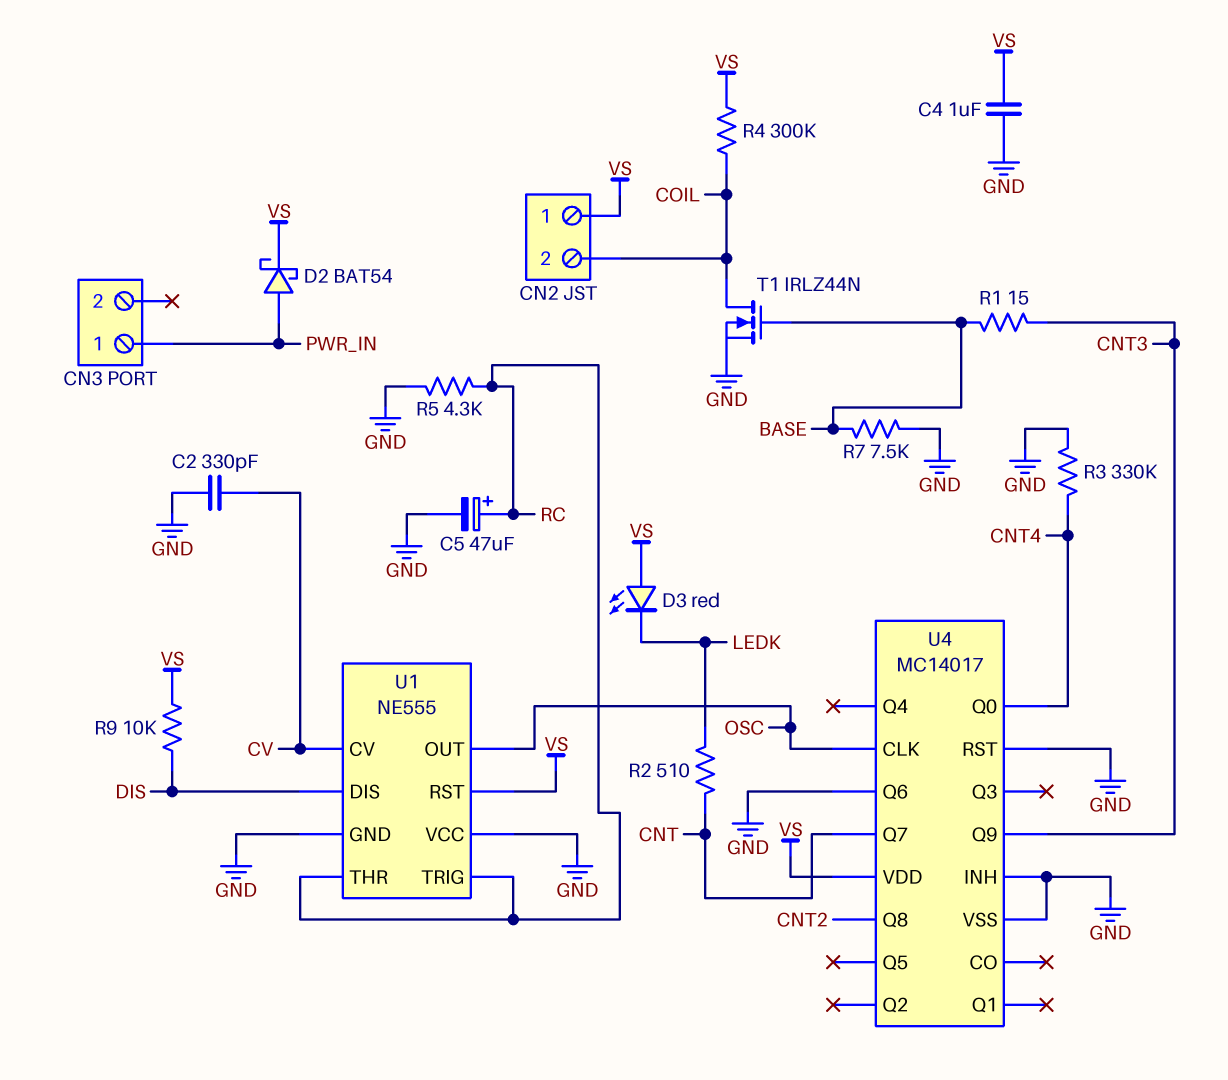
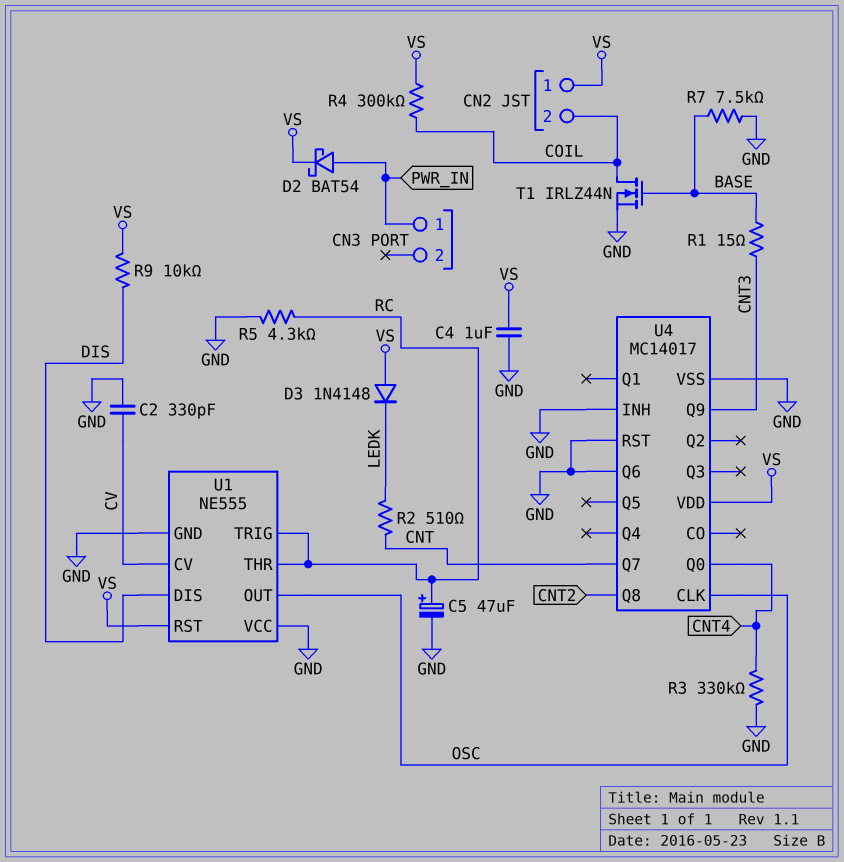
D3: LED red (A VS, K LEDK) -> diode 1N4148 (A VS, K LEDK)

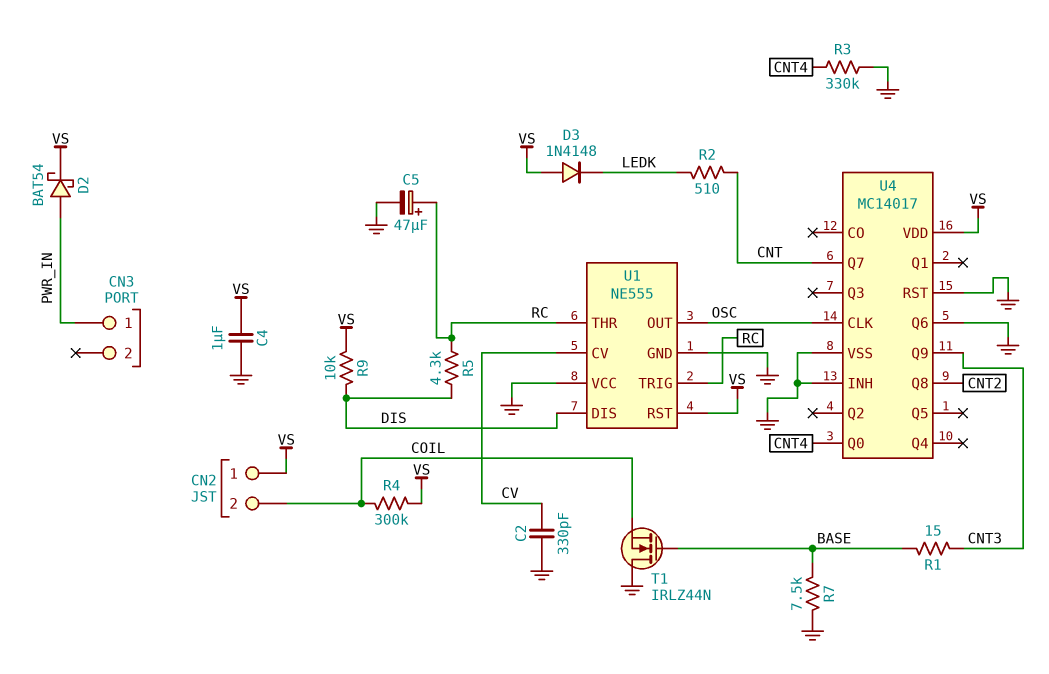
R5: 4.3k (GND, RC) -> 4.3k (DIS, RC)
T1: NMOS IRLZ44N (G BASE, D COIL, S GND) -> NMOS IRLZ44N (G BASE, D GND, S COIL)

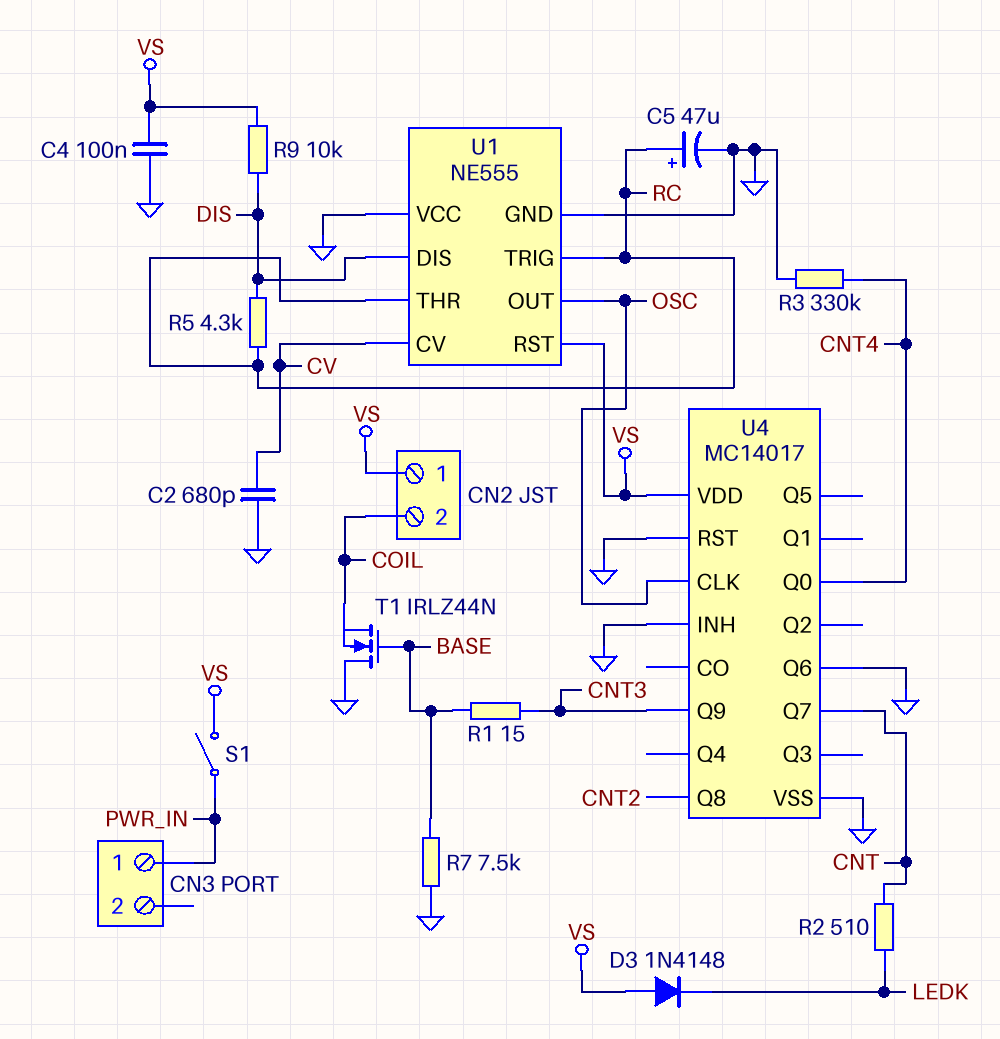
C2: 330pF (CV, GND) -> 680pF (CV, GND)
C4: 1uF (GND, VS) -> 100nF (GND, VS)
D2: schottky BAT54 (A PWR_IN, K VS) -> none
R4: 300k (COIL, VS) -> none
S1: none -> switch (PWR_IN, VS)

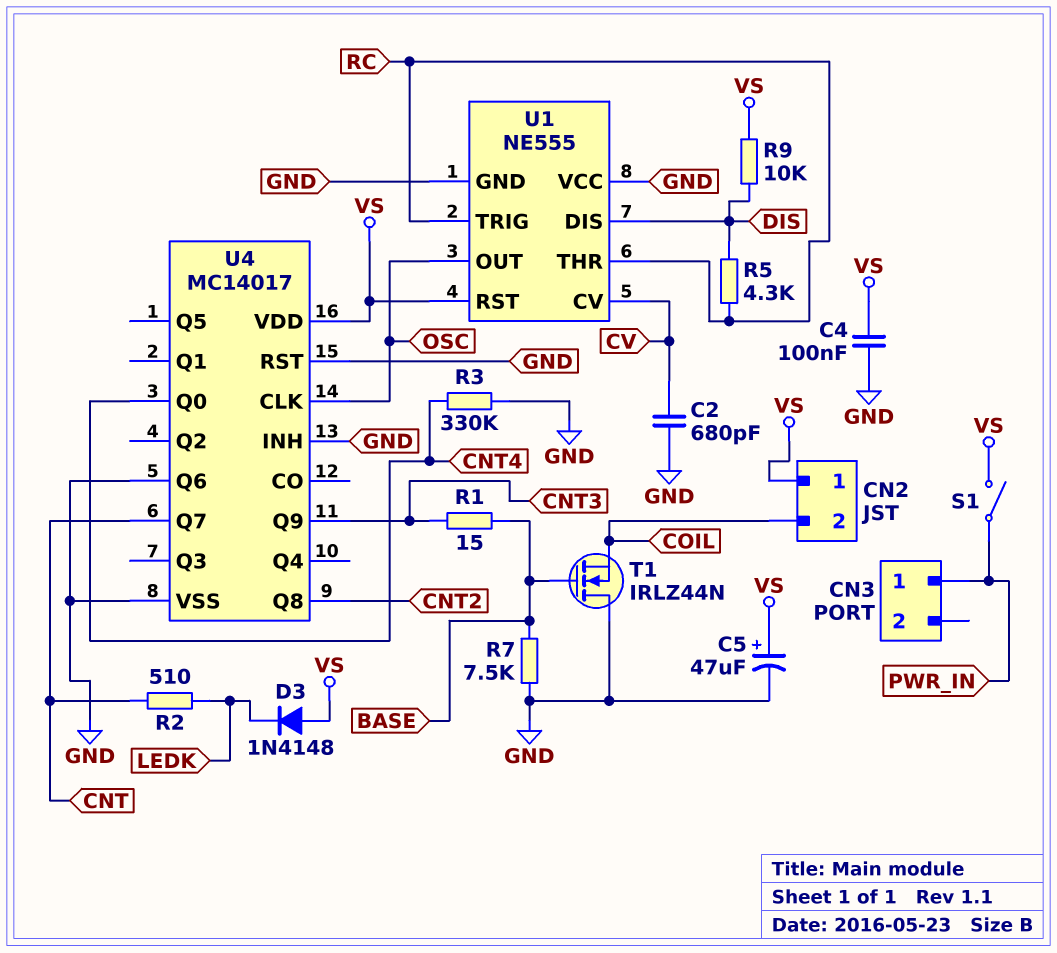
C5: 47uF (plus RC, minus GND) -> 47uF (plus VS, minus GND)

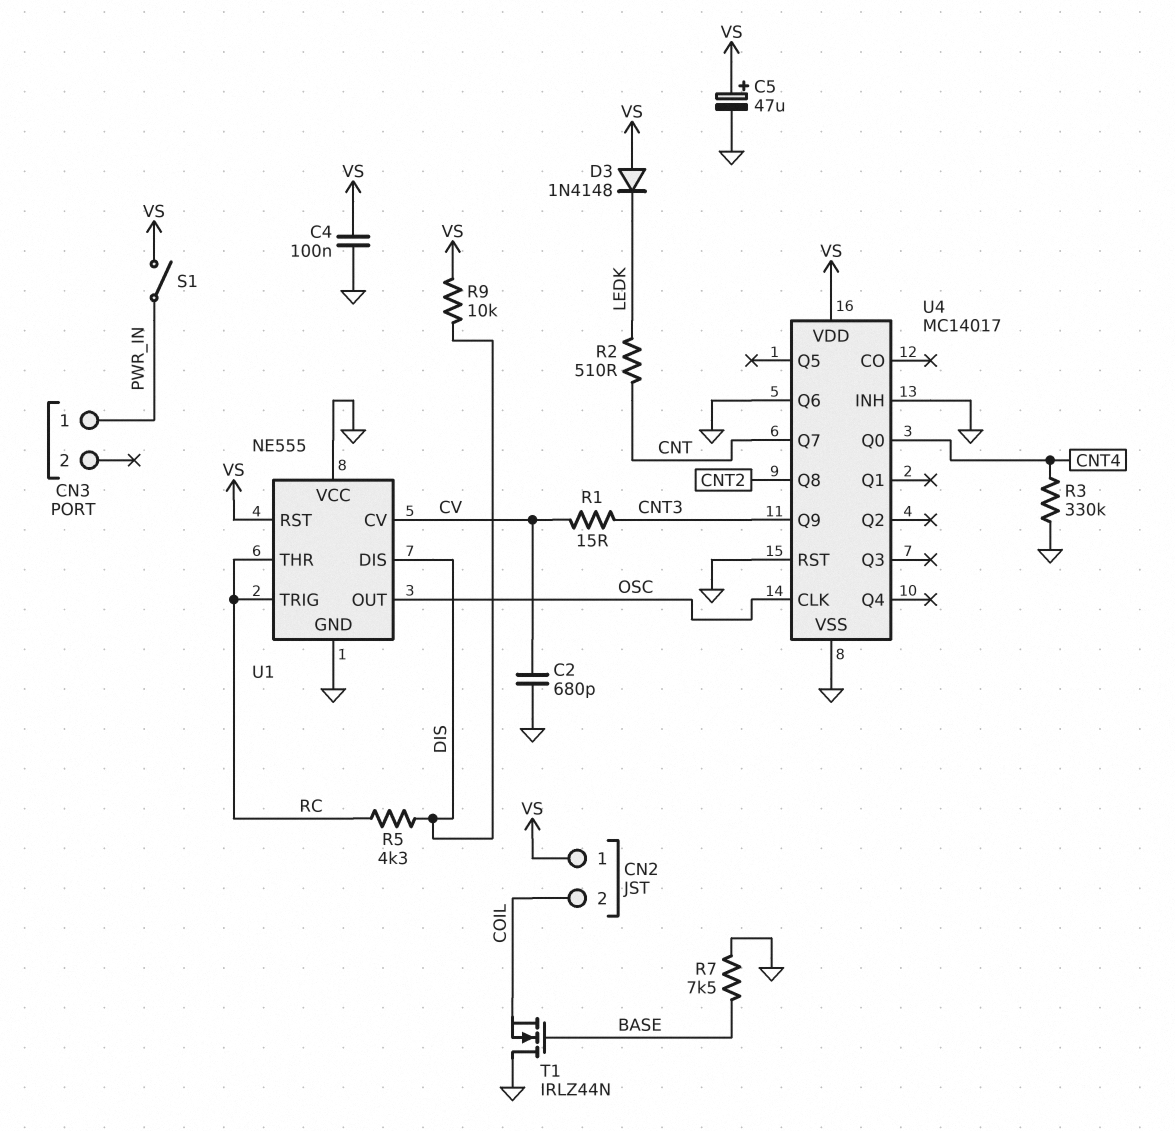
R1: 15 (BASE, CNT3) -> 15 (CNT3, CV)

